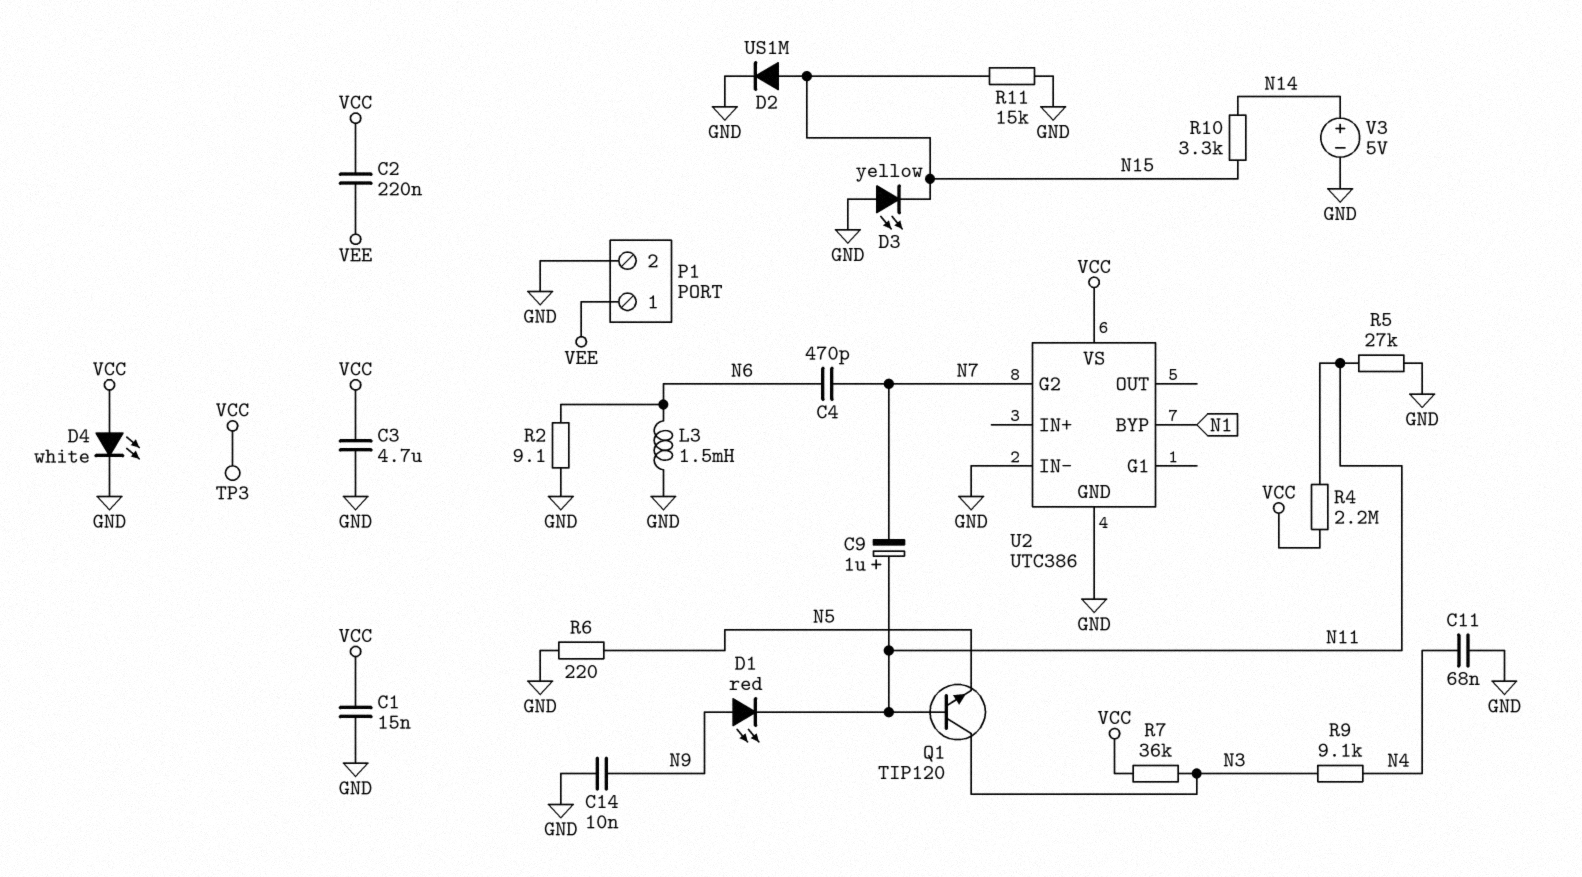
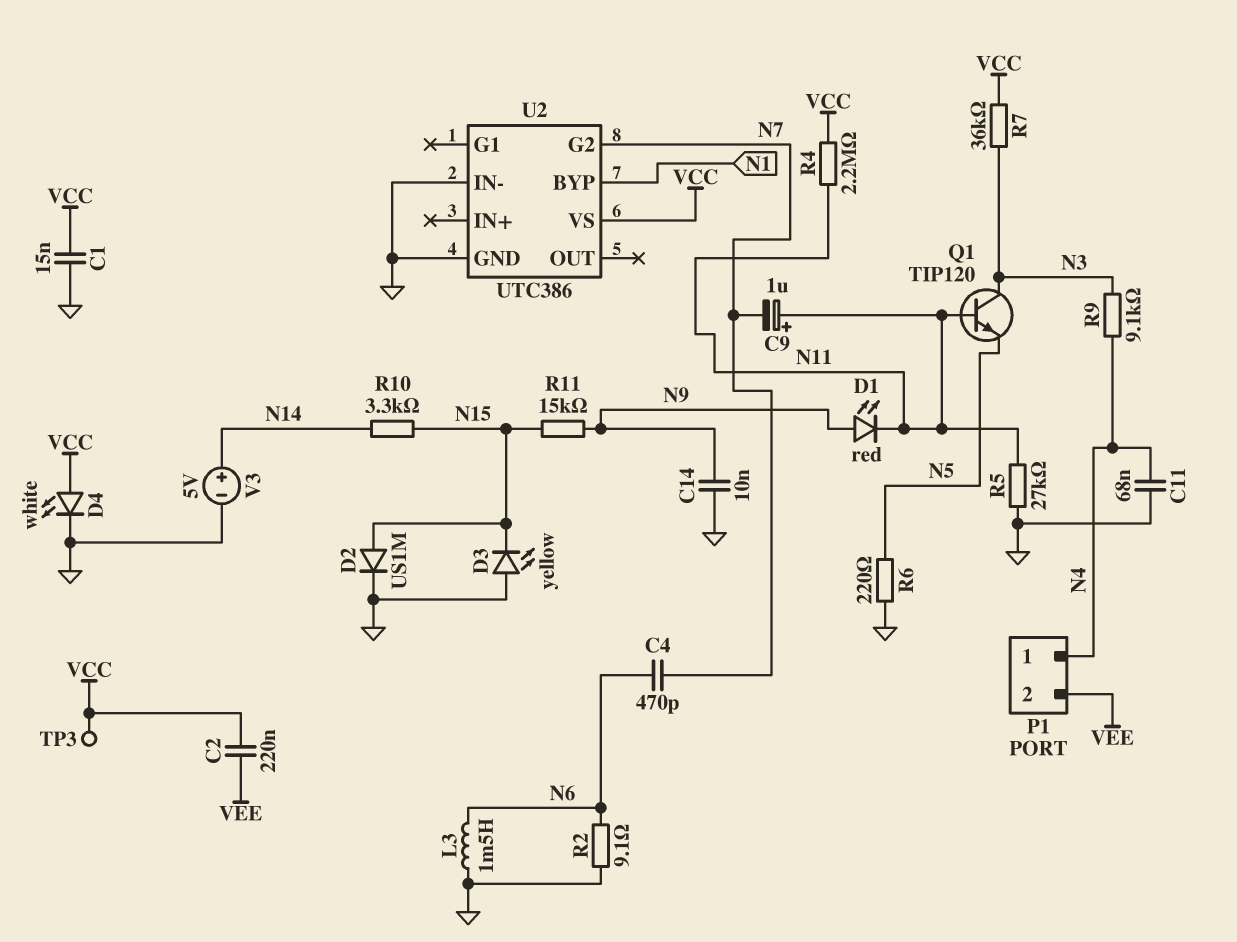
C3: 4.7uF (GND, VCC) -> none
P1 pin 1: VEE -> N4
P1 pin 2: GND -> VEE
R11: 15k (GND, N15) -> 15k (N9, N15)

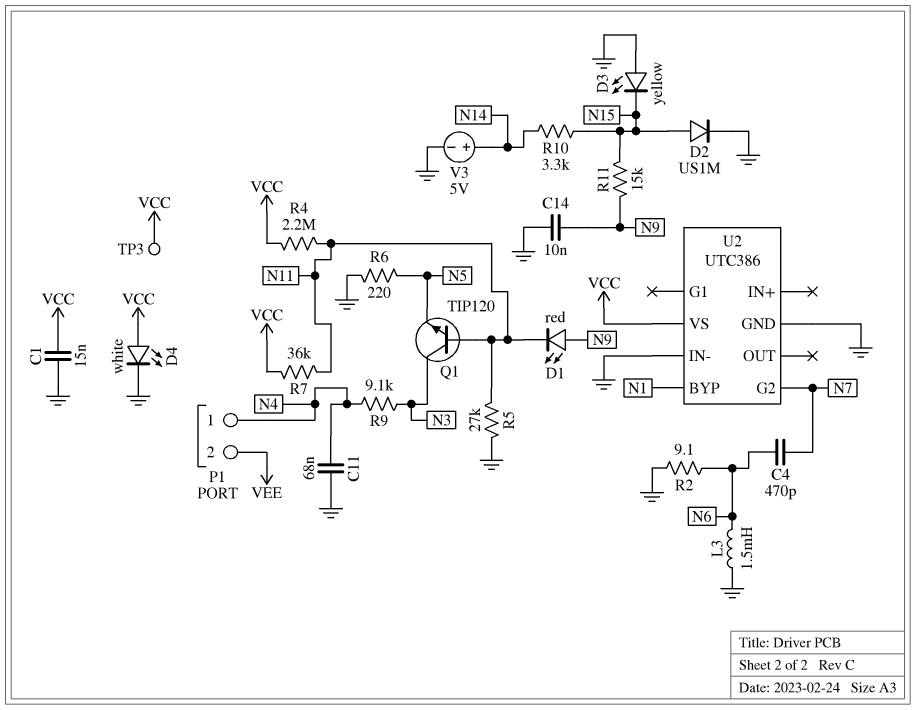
C2: 220nF (VCC, VEE) -> none
C9: 1uF (plus N11, minus N7) -> none
R7: 36k (N3, VCC) -> 36k (N11, VCC)

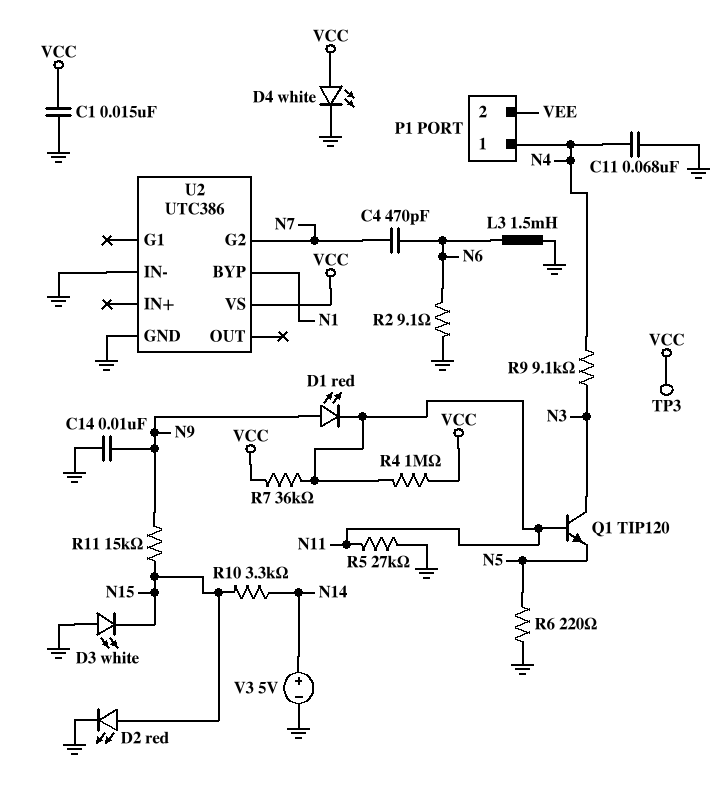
D2: diode US1M (A N15, K GND) -> LED red (A N15, K GND)
D3: LED yellow (A GND, K N15) -> LED white (A GND, K N15)
R4: 2.2M (N11, VCC) -> 1M (N11, VCC)

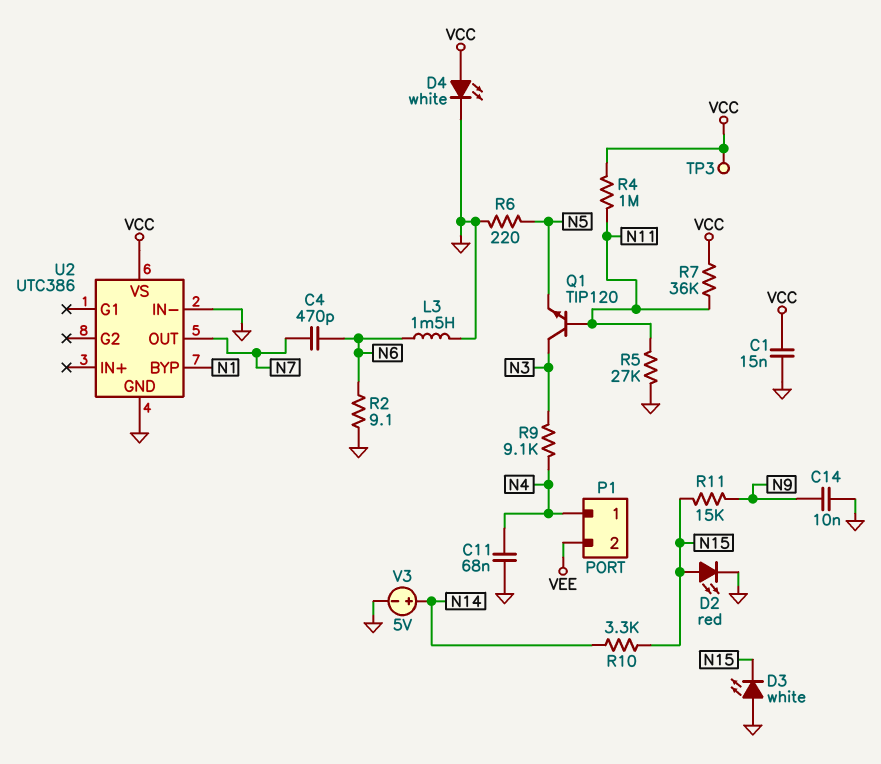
D1: LED red (A N9, K N11) -> none
U2 pin G2: N7 -> none
U2 pin OUT: none -> N7

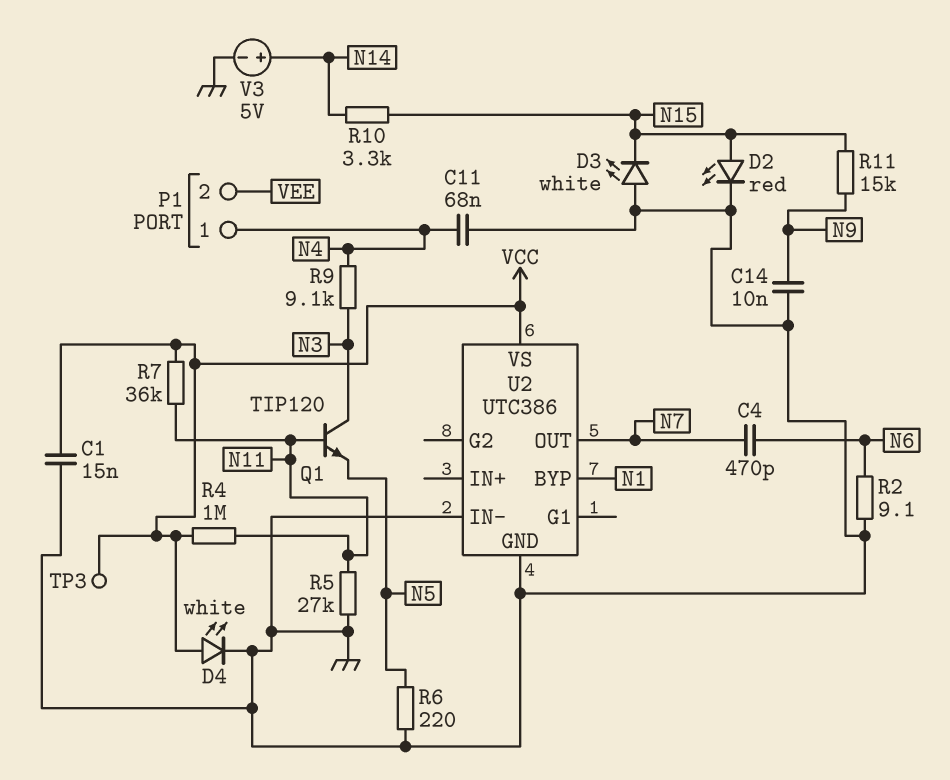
L3: 1.5mH (GND, N6) -> none

